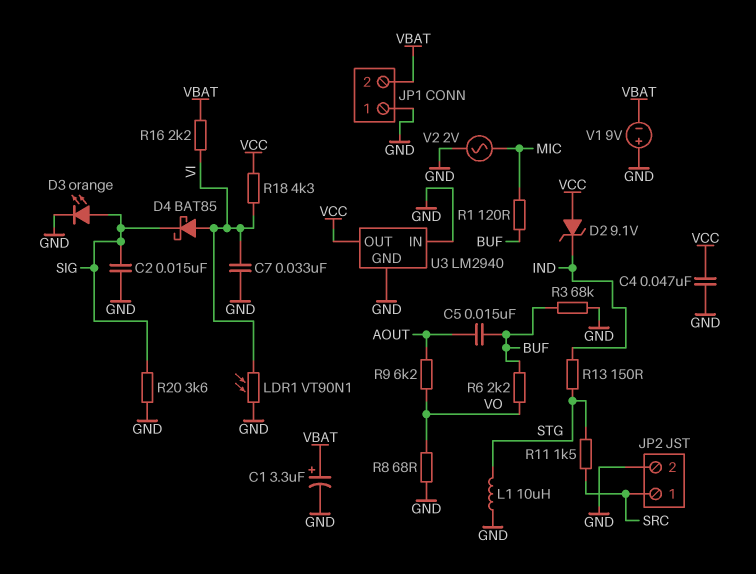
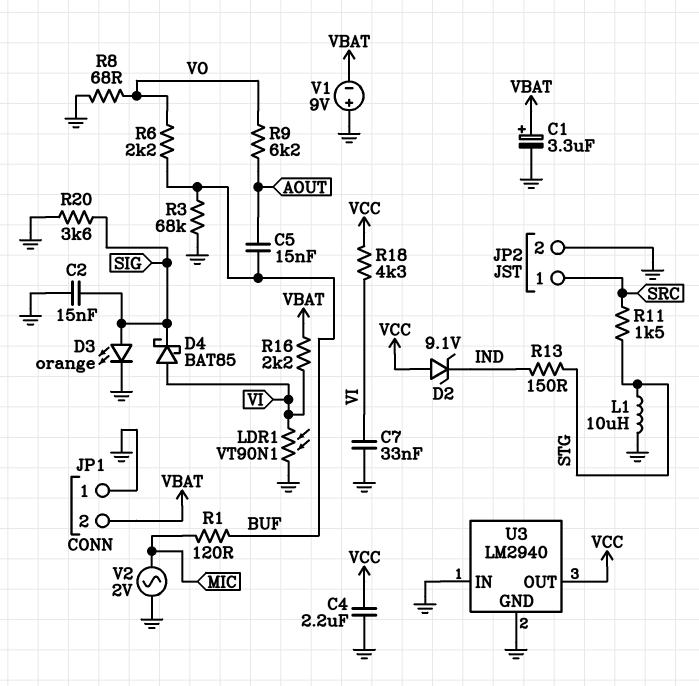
C4: 47nF (GND, VCC) -> 2.2uF (GND, VCC)

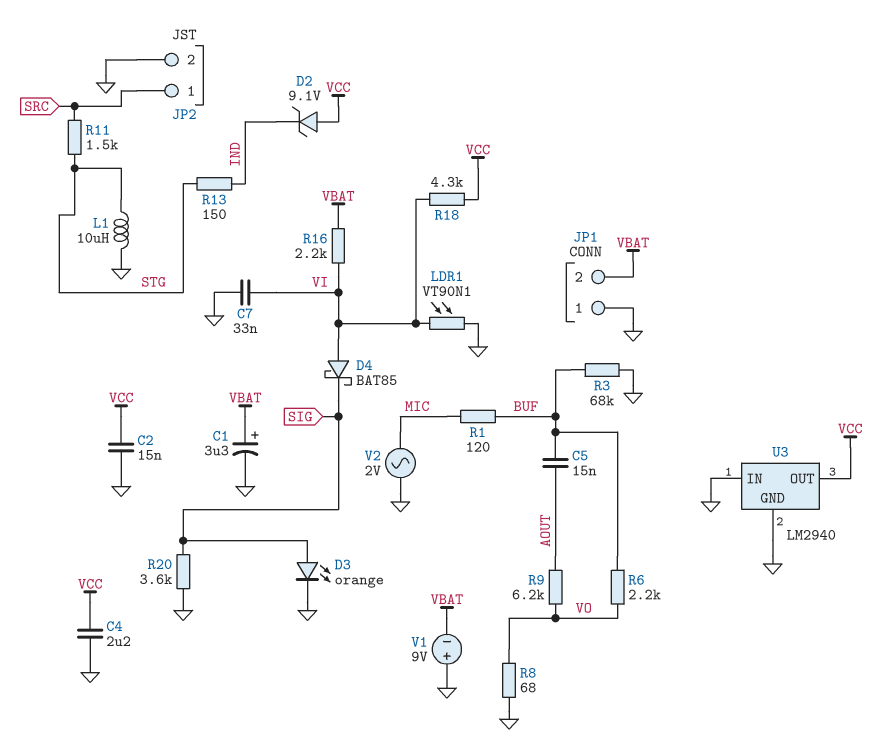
C2: 15nF (GND, SIG) -> 15nF (GND, VCC)

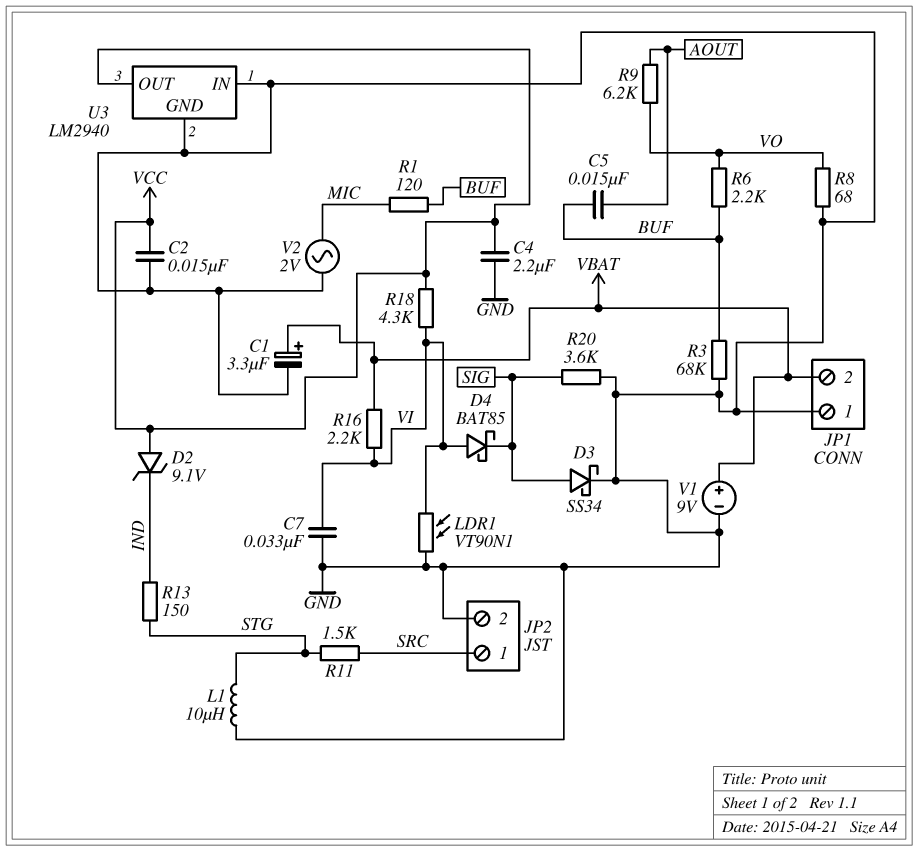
D3: LED orange (A SIG, K GND) -> schottky SS34 (A SIG, K GND)
V1: 9V (plus GND, minus VBAT) -> 9V (plus VBAT, minus GND)

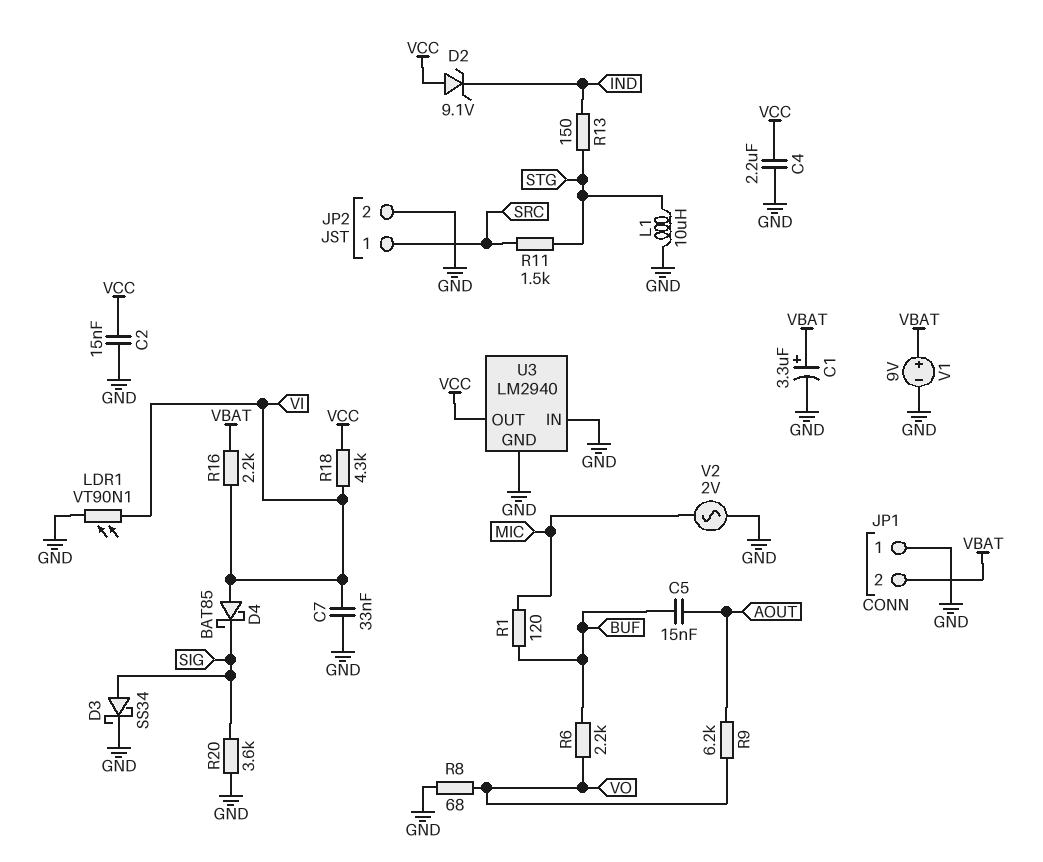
R3: 68k (BUF, GND) -> none

